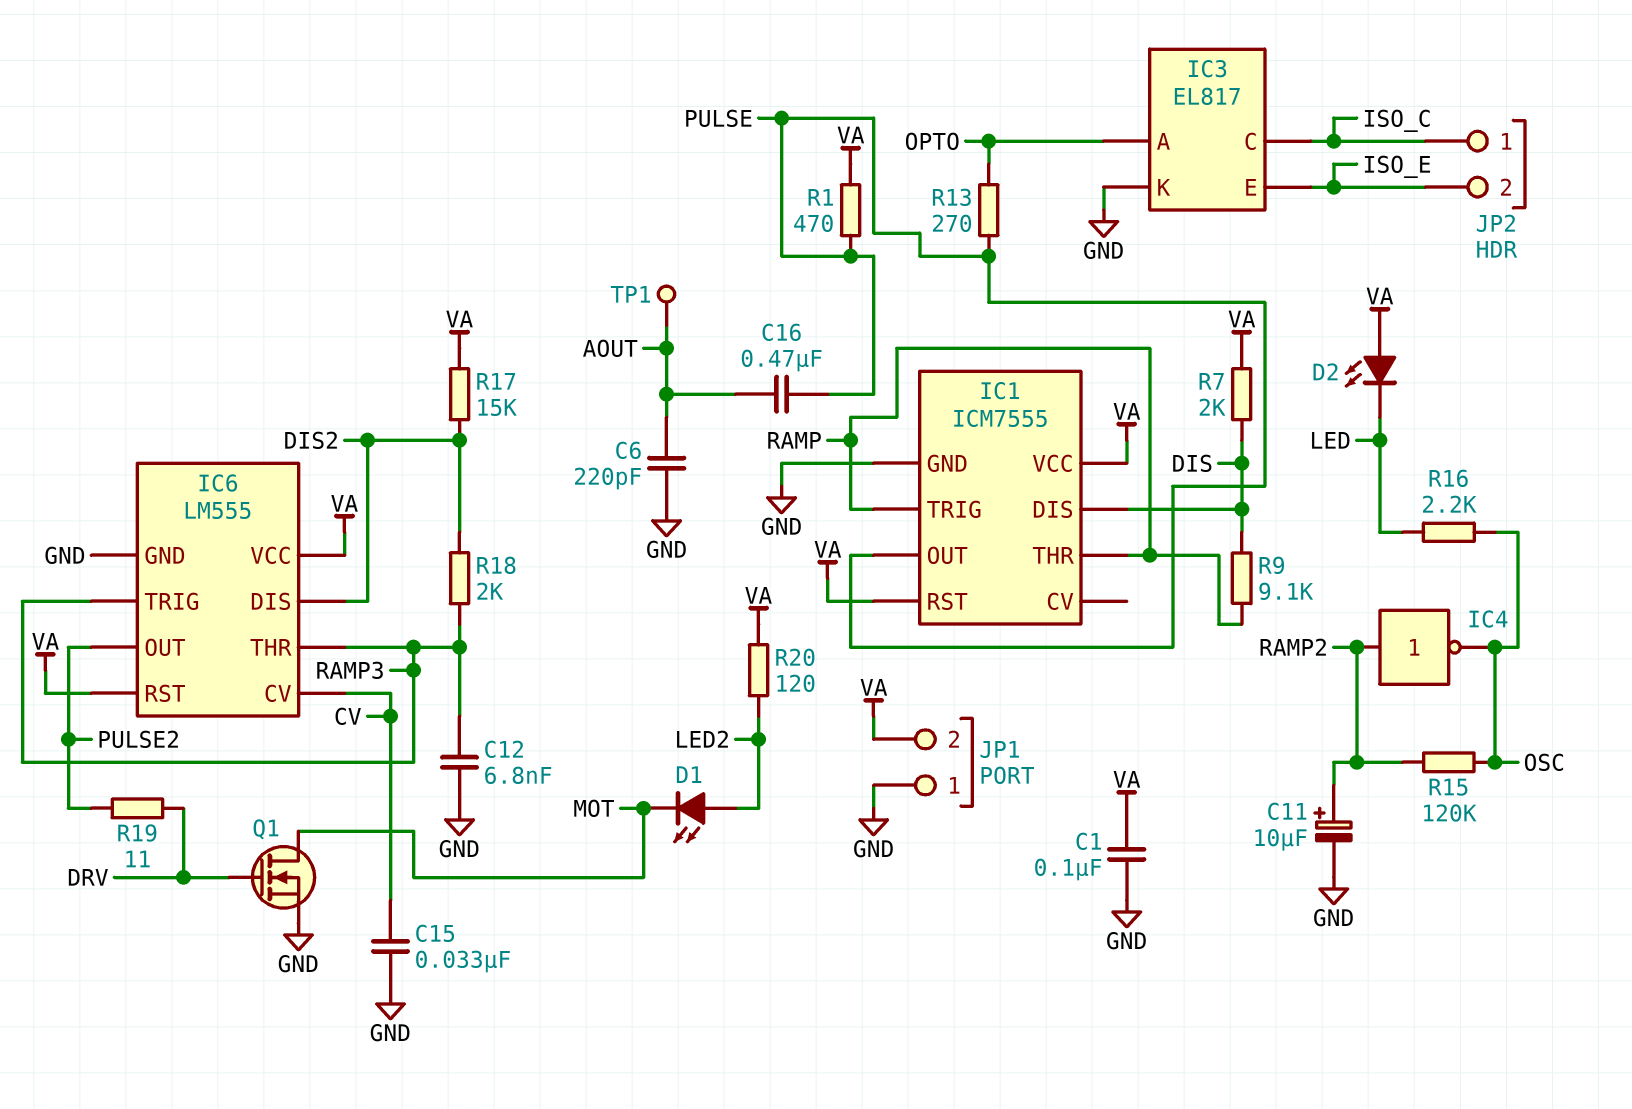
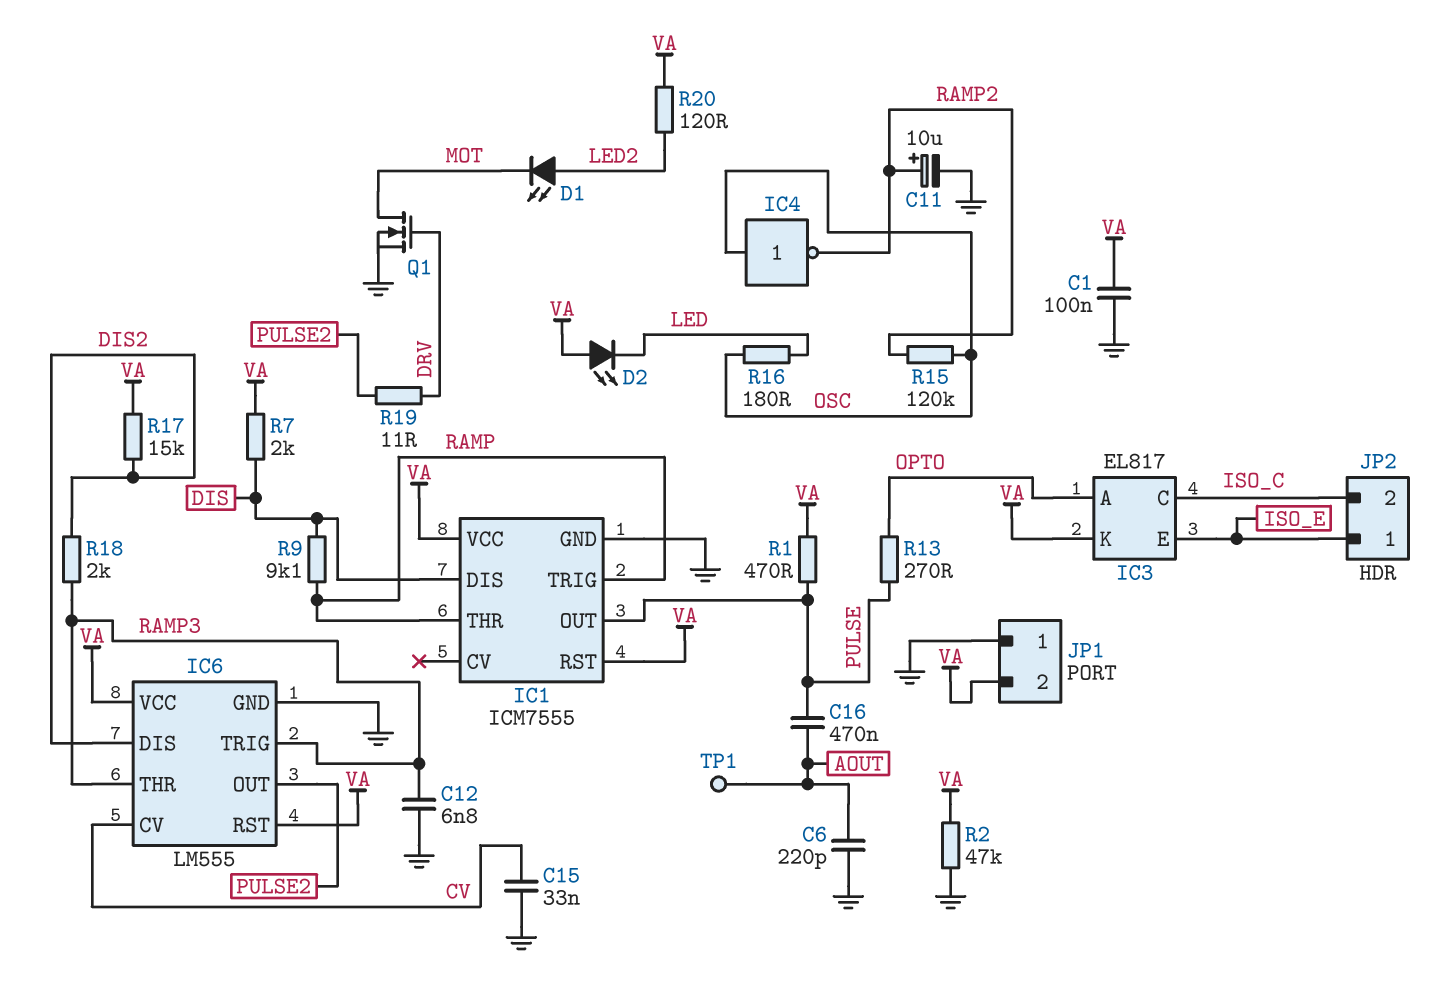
IC3 pin K: GND -> VA
IC4: NOT (in RAMP2, out OSC) -> NOT (in OSC, out RAMP2)
JP2 pin 1: ISO_C -> ISO_E
JP2 pin 2: ISO_E -> ISO_C
R2: none -> 47k (GND, VA)
R16: 2.2k (LED, OSC) -> 180 (LED, OSC)

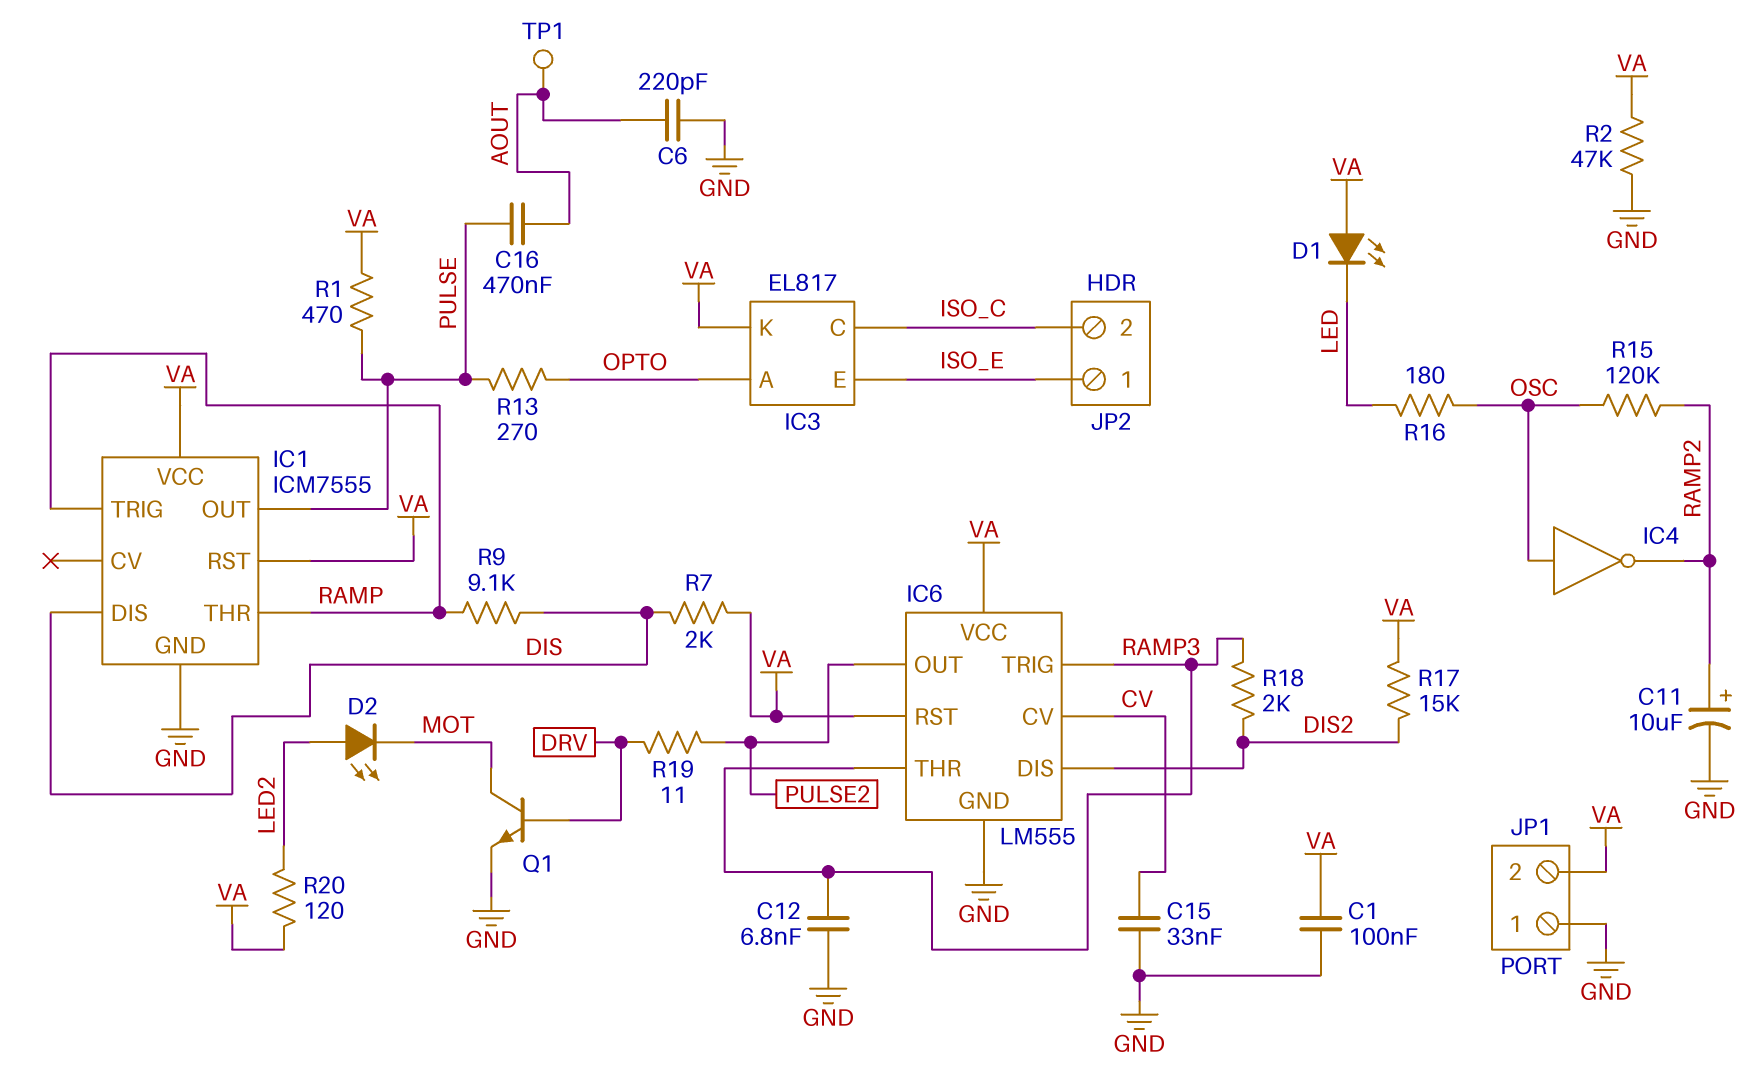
D1: LED (A LED2, K MOT) -> LED (A VA, K LED)
D2: LED (A VA, K LED) -> LED (A LED2, K MOT)
Q1: NMOS (G DRV, D MOT, S GND) -> NPN (B DRV, C MOT, E GND)

